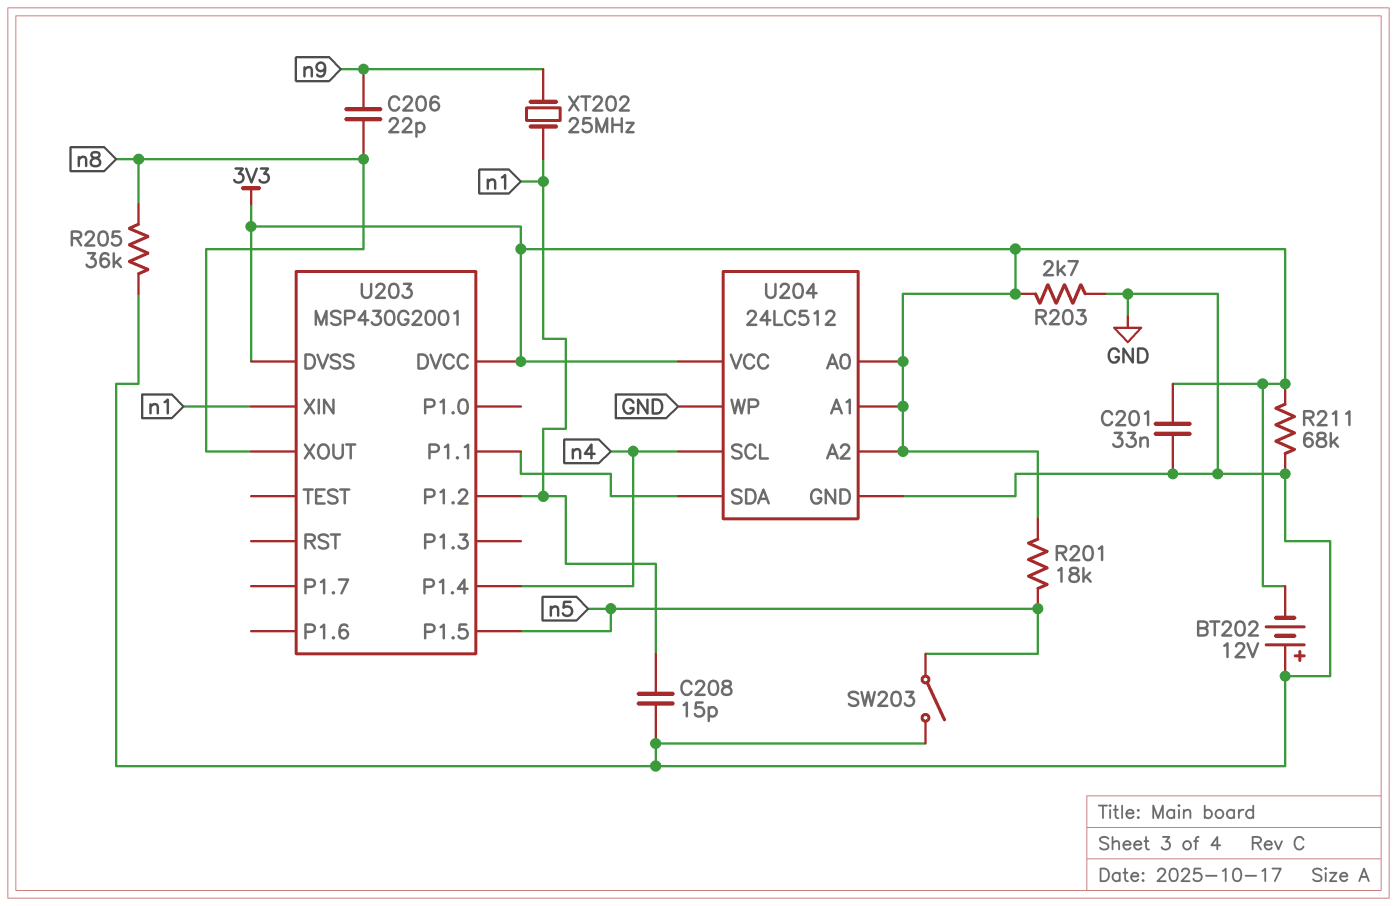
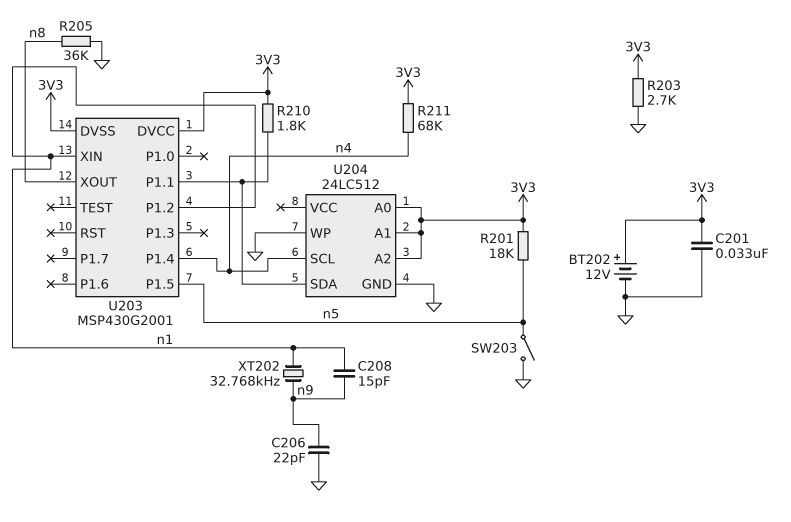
BT202: 12V (plus GND, minus 3V3) -> 12V (plus 3V3, minus GND)
C206: 22pF (n8, n9) -> 22pF (GND, n9)
C208: 15pF (GND, n1) -> 15pF (n1, n9)
R210: none -> 1.8k (3V3, U203/P1.1)
R211: 68k (3V3, GND) -> 68k (3V3, n4)
U204 pin VCC: 3V3 -> none
XT202: 25MHz (n1, n9) -> 32.768kHz (n1, n9)

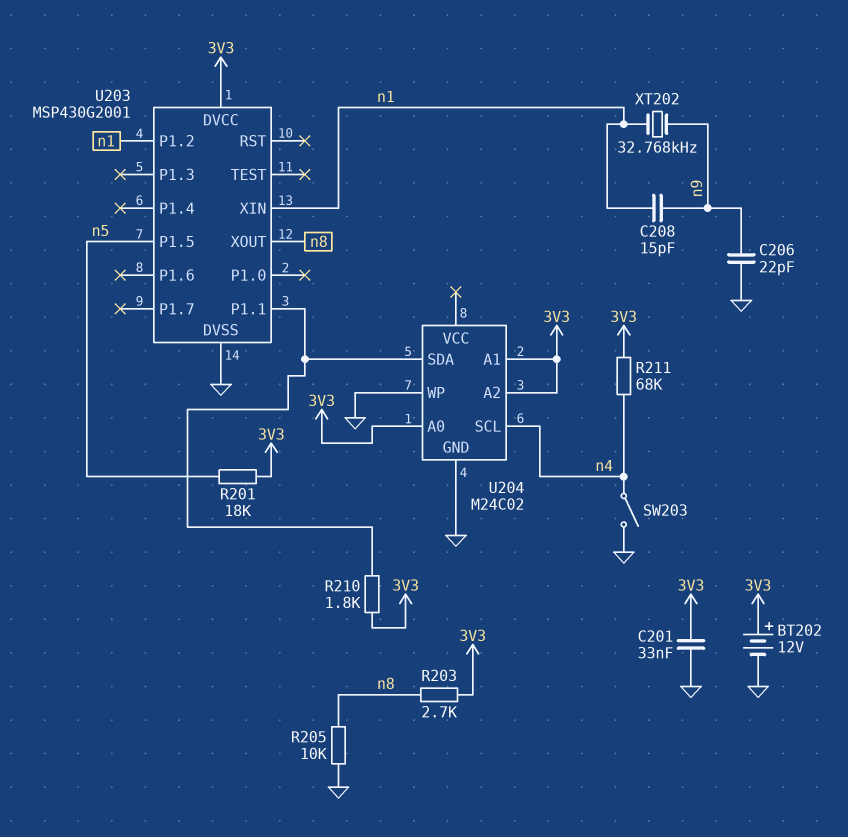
R203: 2.7k (3V3, GND) -> 2.7k (3V3, n8)
R205: 36k (GND, n8) -> 10k (GND, n8)
SW203: switch (GND, n5) -> switch (GND, n4)
U203 pin DVSS: 3V3 -> GND
U203 pin P1.4: n4 -> none
U204: 24LC512 -> M24C02

